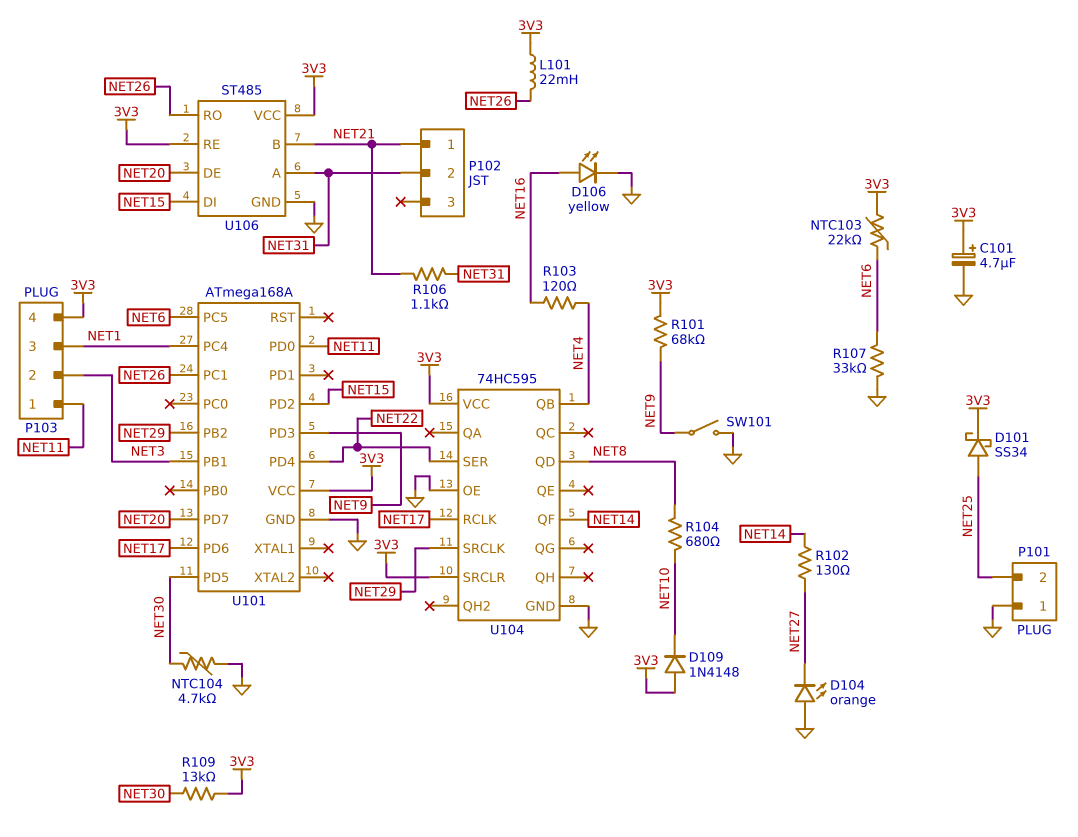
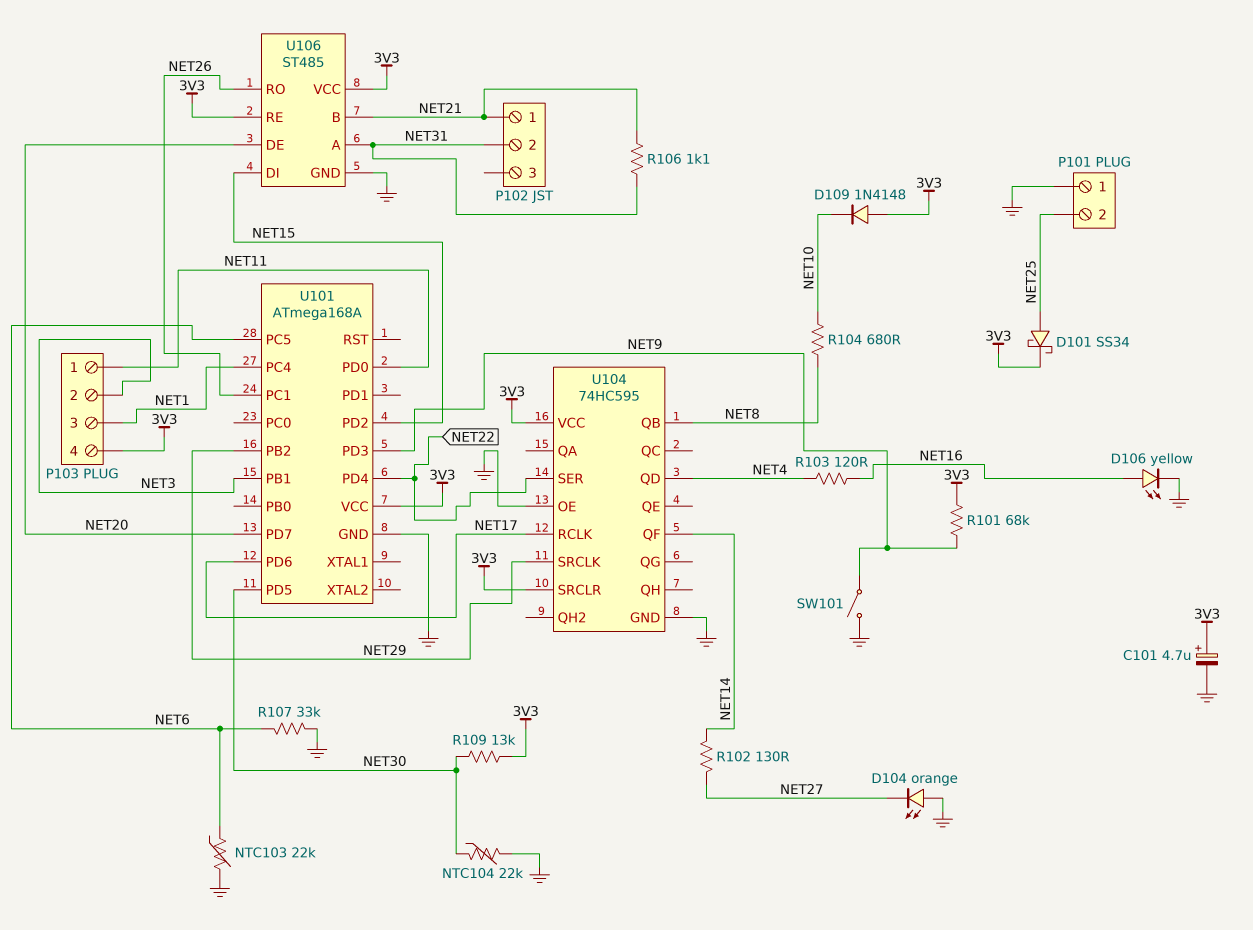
L101: 22mH (3V3, NET26) -> none
NTC103: 22k (3V3, NET6) -> 22k (GND, NET6)
NTC104: 4.7k (GND, NET30) -> 22k (GND, NET30)
U104 pin QB: NET4 -> NET8
U104 pin QD: NET8 -> NET4

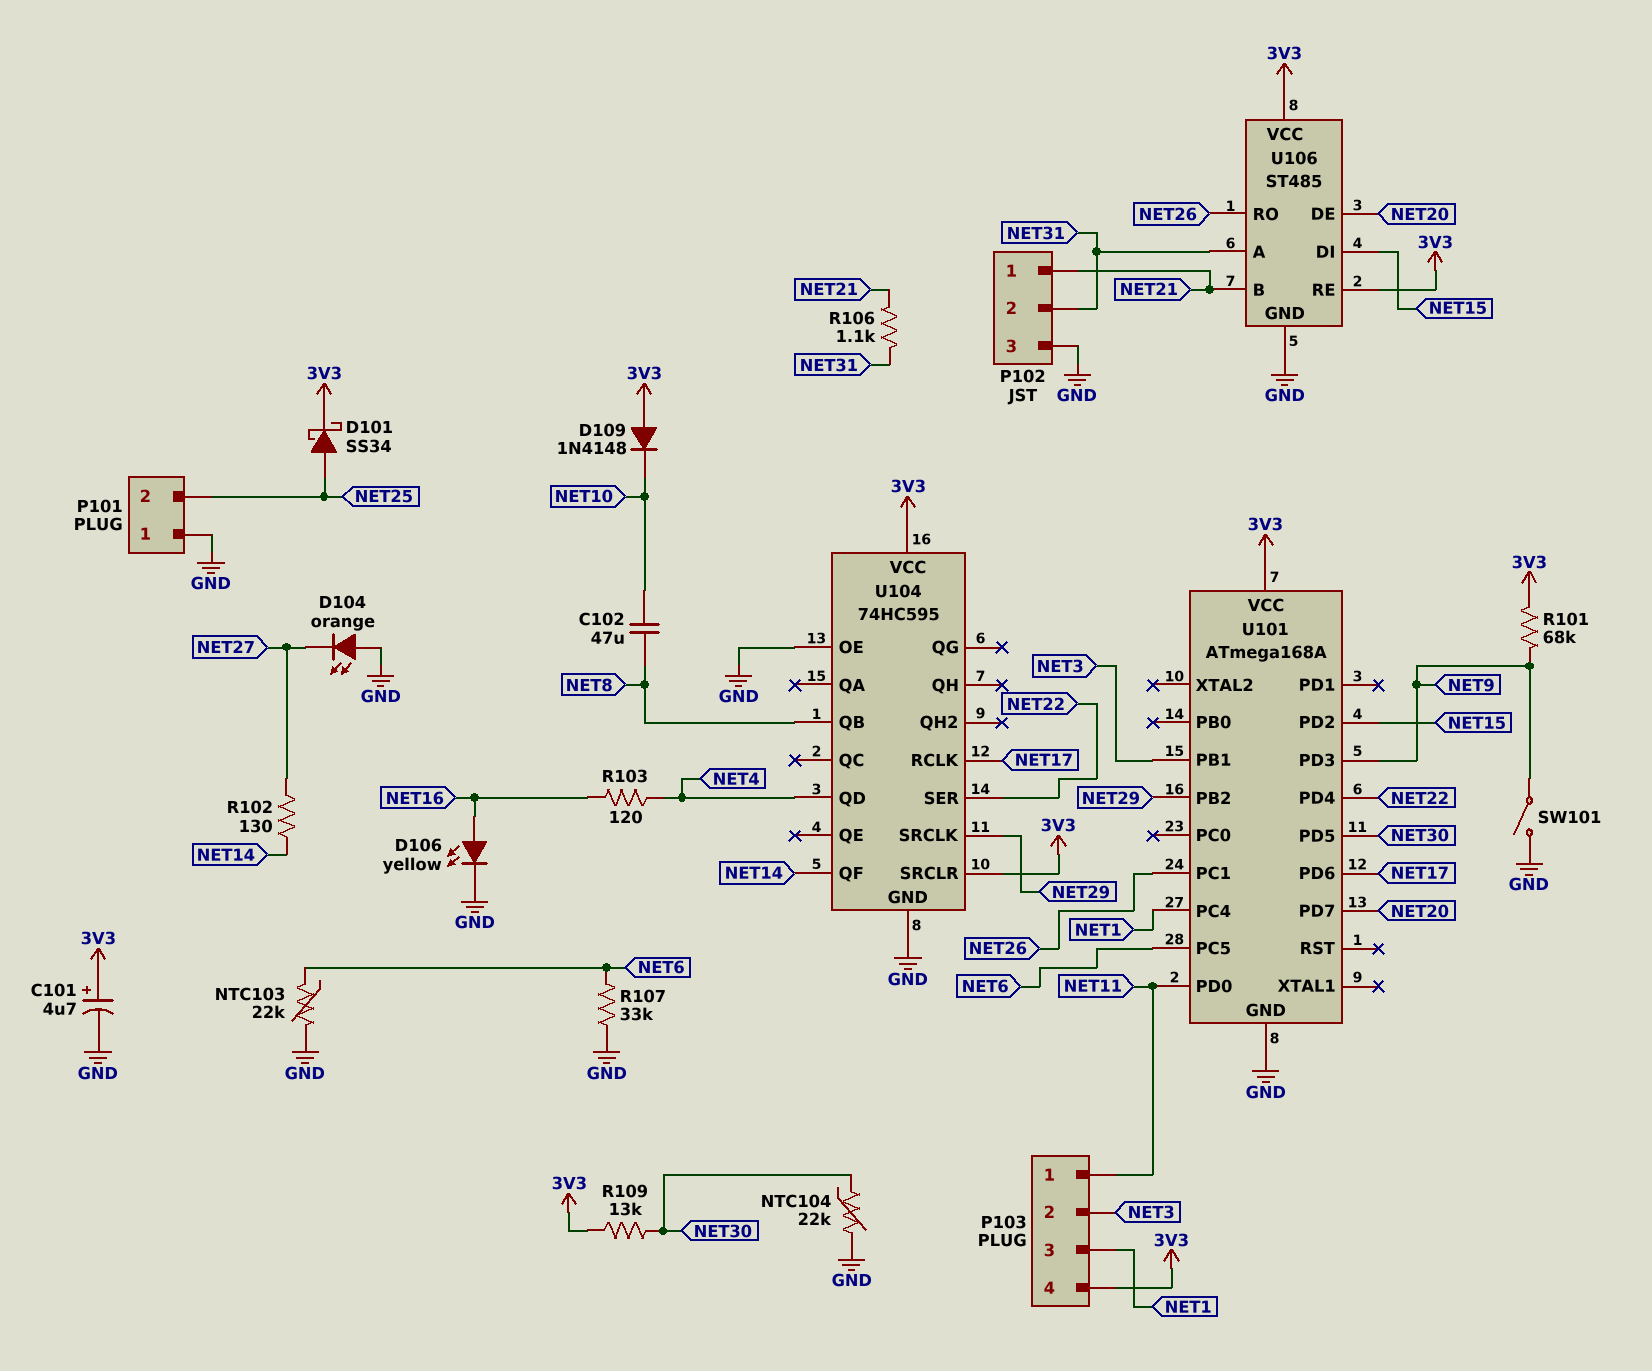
C102: none -> 47uF (NET8, NET10)
P102 pin 3: none -> GND
R104: 680 (NET8, NET10) -> none

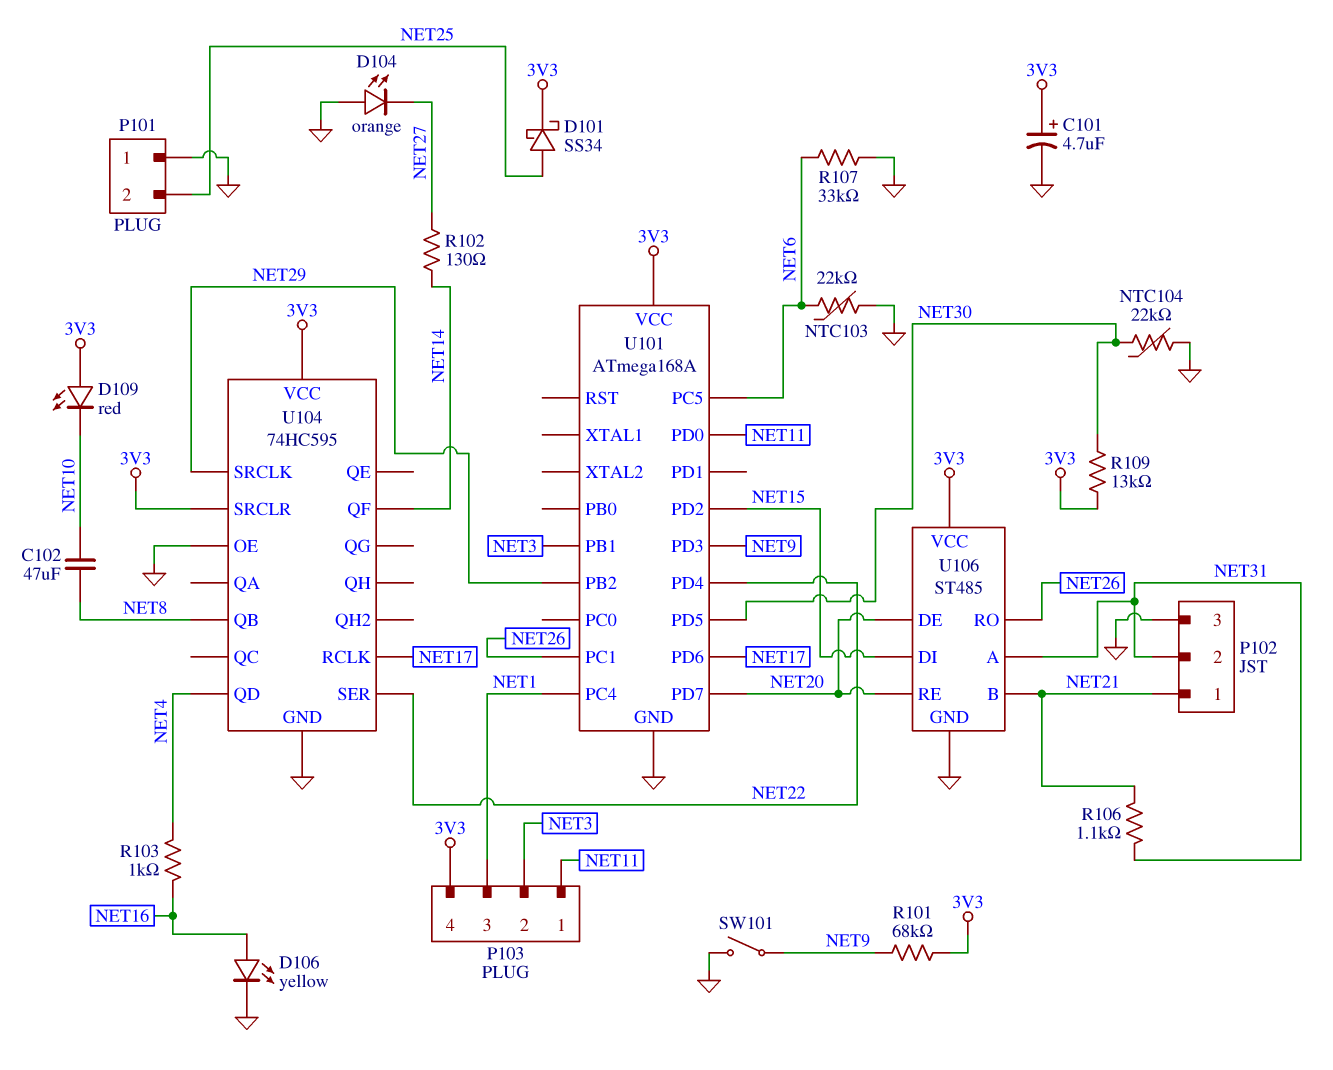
D109: diode 1N4148 (A 3V3, K NET10) -> LED red (A 3V3, K NET10)
R103: 120 (NET4, NET16) -> 1k (NET4, NET16)
U106 pin RE: 3V3 -> NET20

